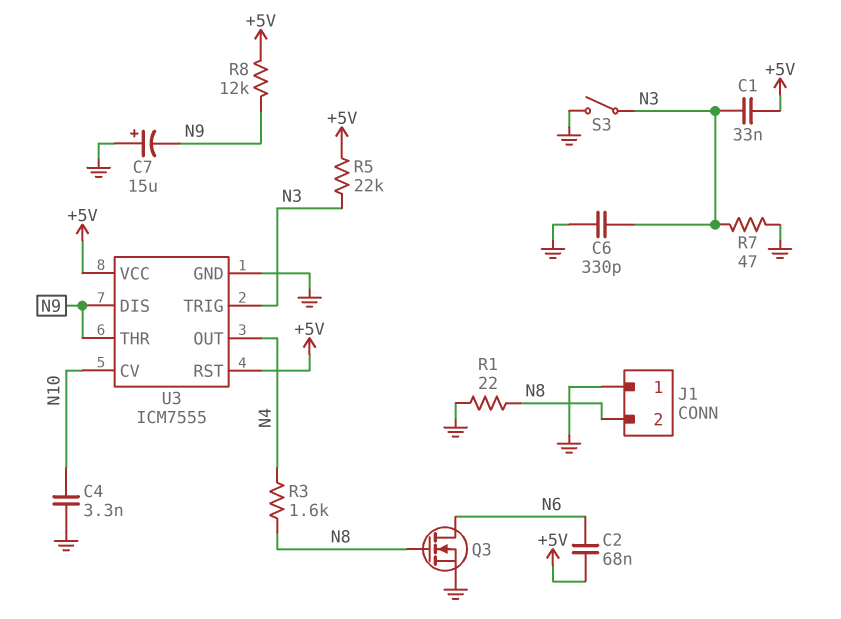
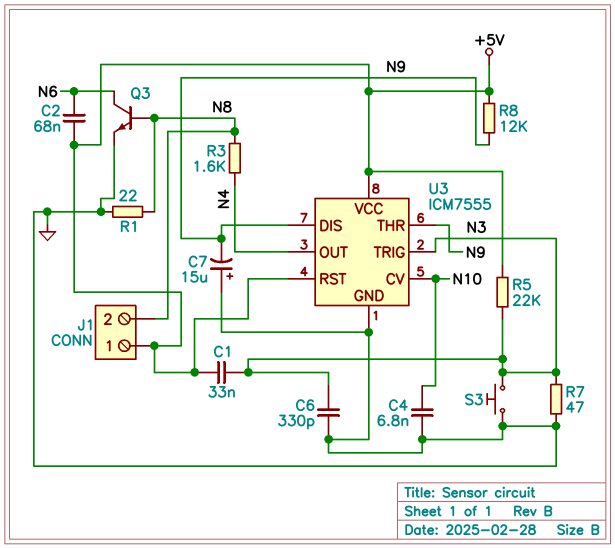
C4: 3.3nF (GND, N10) -> 6.8nF (GND, N10)
J1 pin 1: GND -> +5V
Q3: NMOS (G N8, D N6, S GND) -> NPN (B N8, C N6, E GND)
S3: switch (GND, N3) -> button (GND, N3)

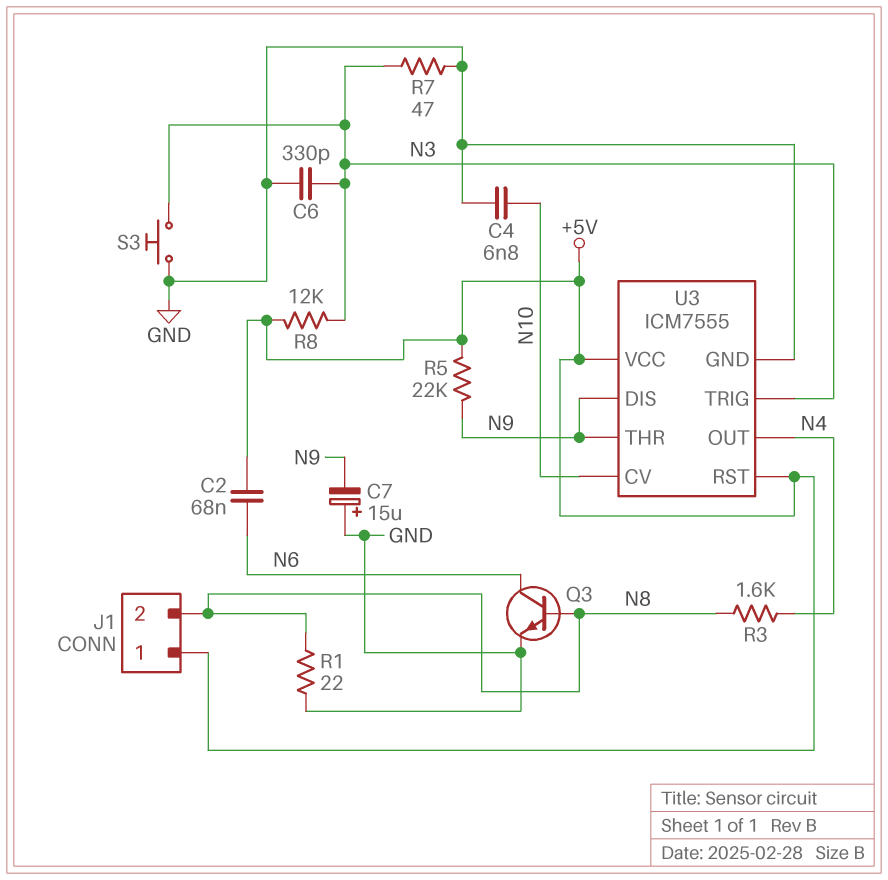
C1: 33nF (+5V, N3) -> none
R5: 22k (+5V, N3) -> 22k (+5V, N9)
R8: 12k (+5V, N9) -> 12k (+5V, N3)

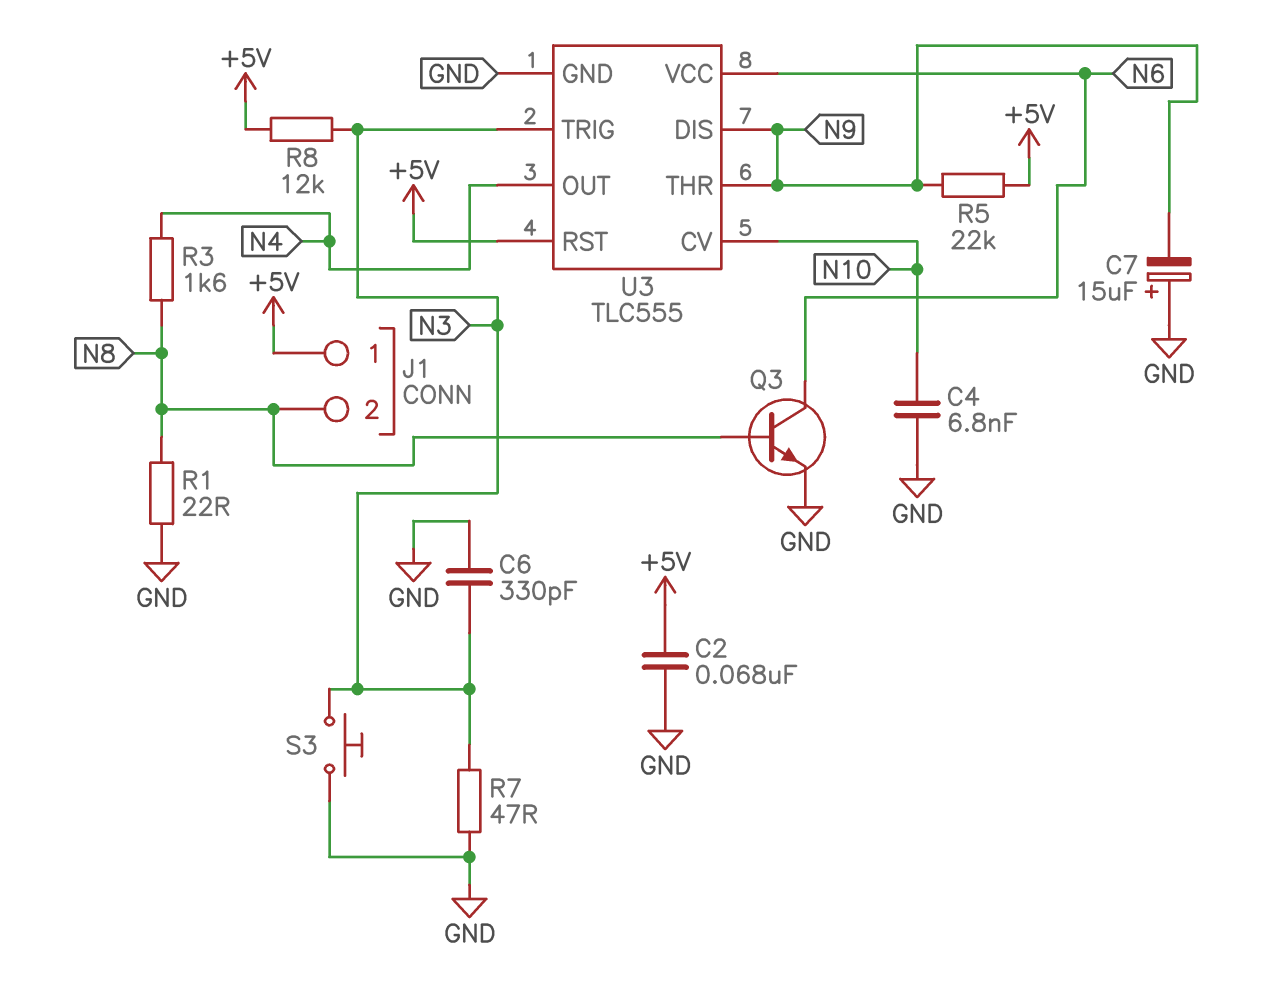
C2: 68nF (+5V, N6) -> 68nF (+5V, GND)
U3: ICM7555 -> TLC555
U3 pin VCC: +5V -> N6

